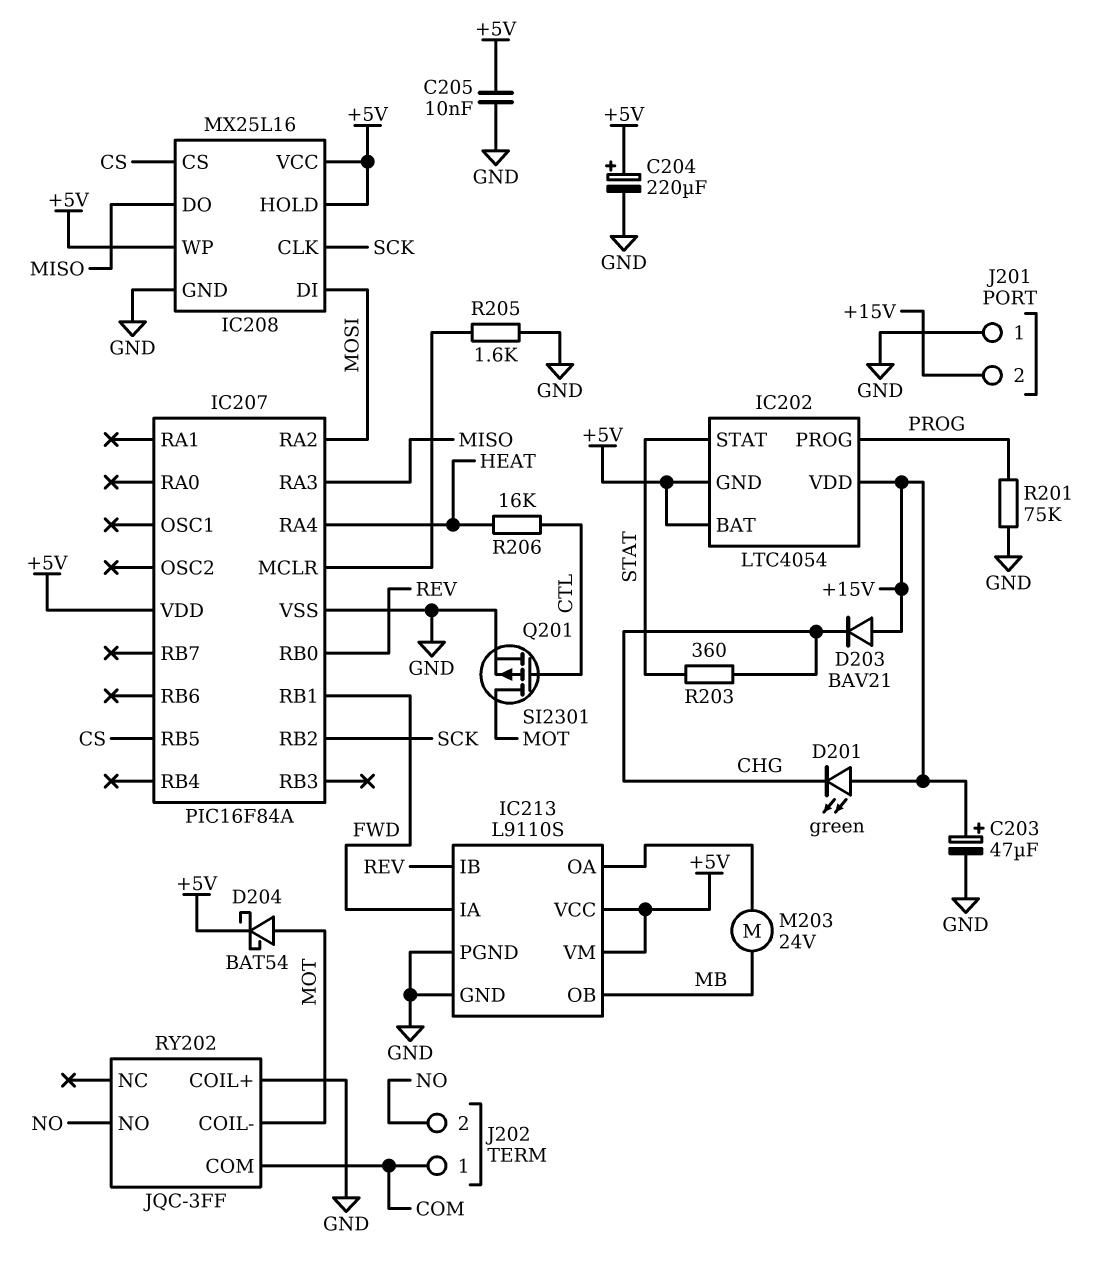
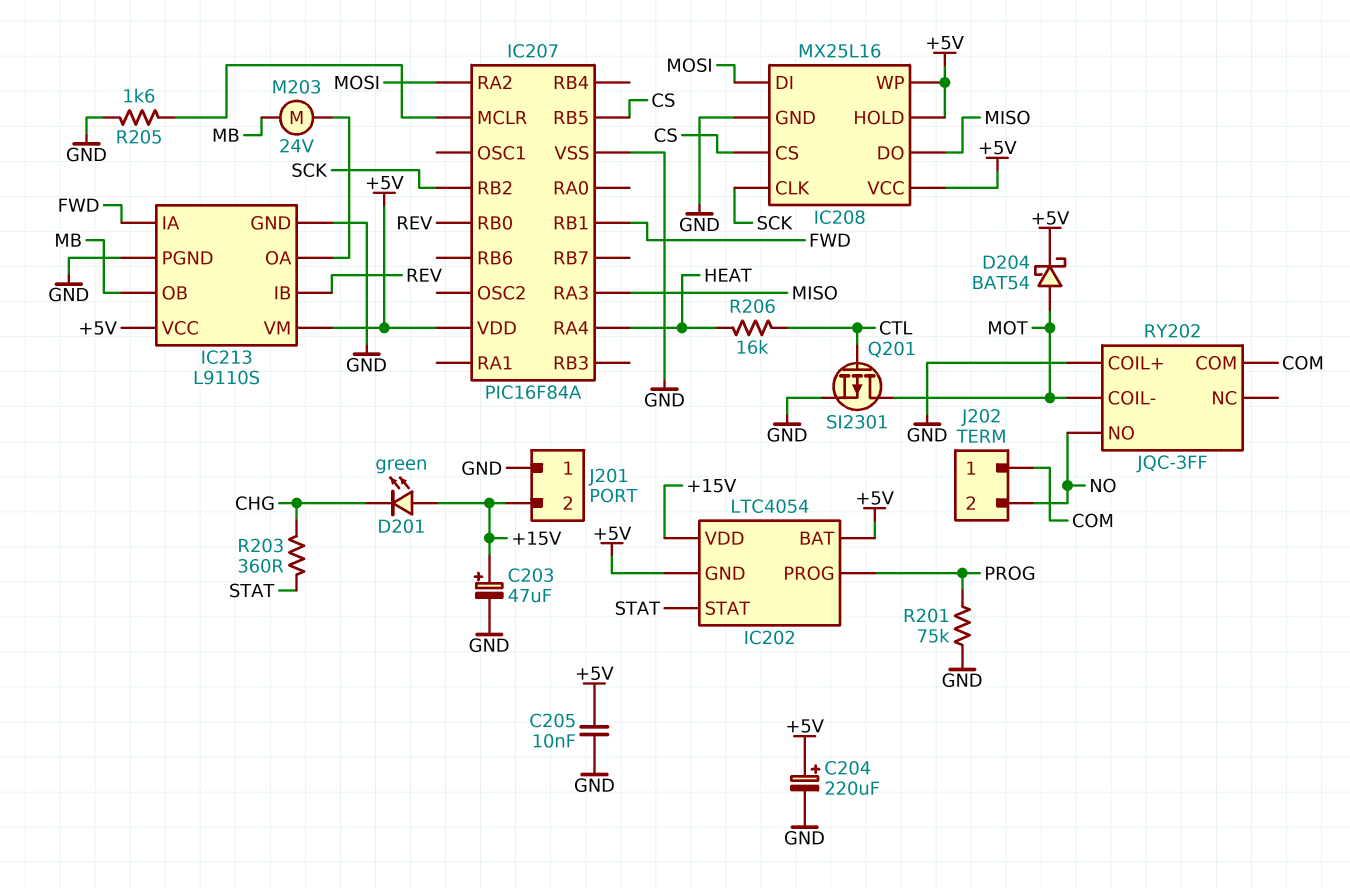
D203: diode BAV21 (A +15V, K CHG) -> none

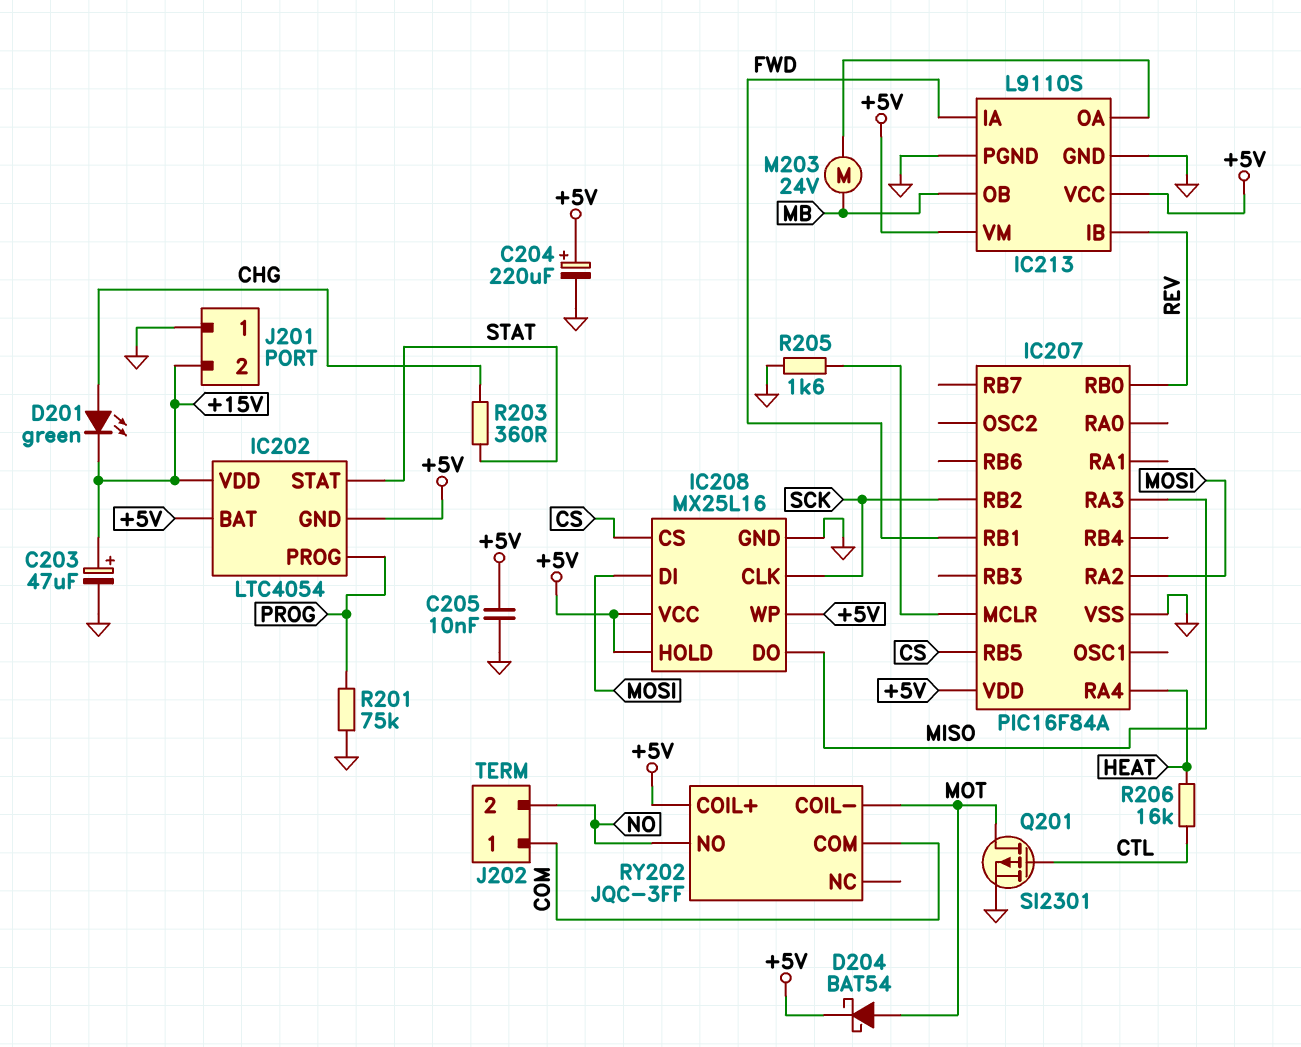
D201: LED green (A +15V, K CHG) -> LED green (A CHG, K +15V)
RY202 pin COIL+: GND -> +5V

